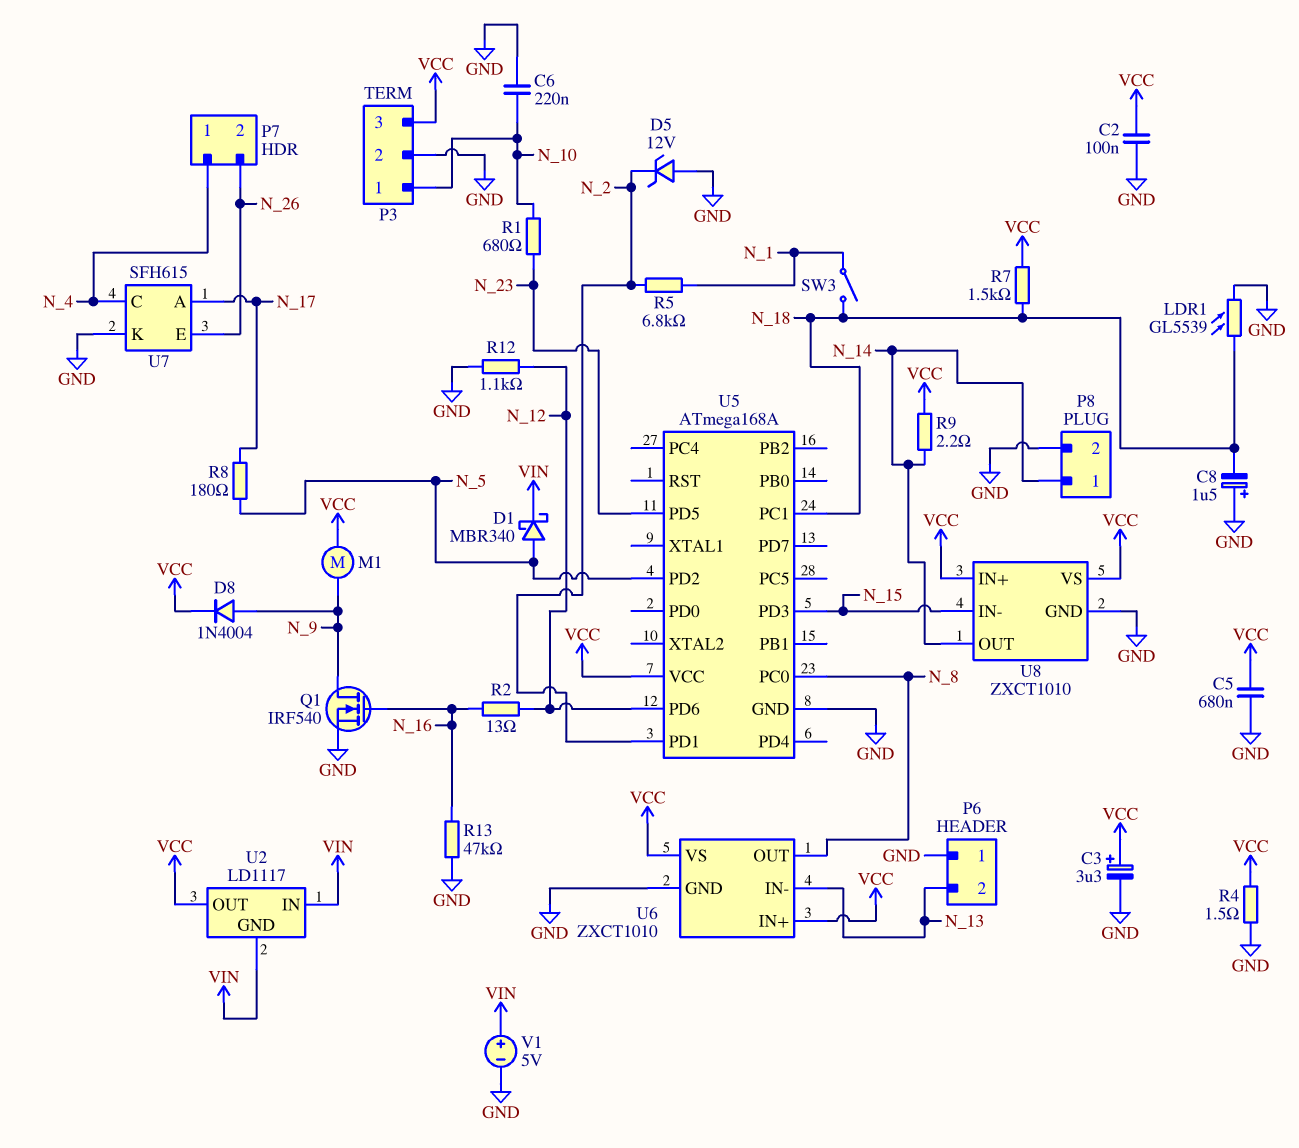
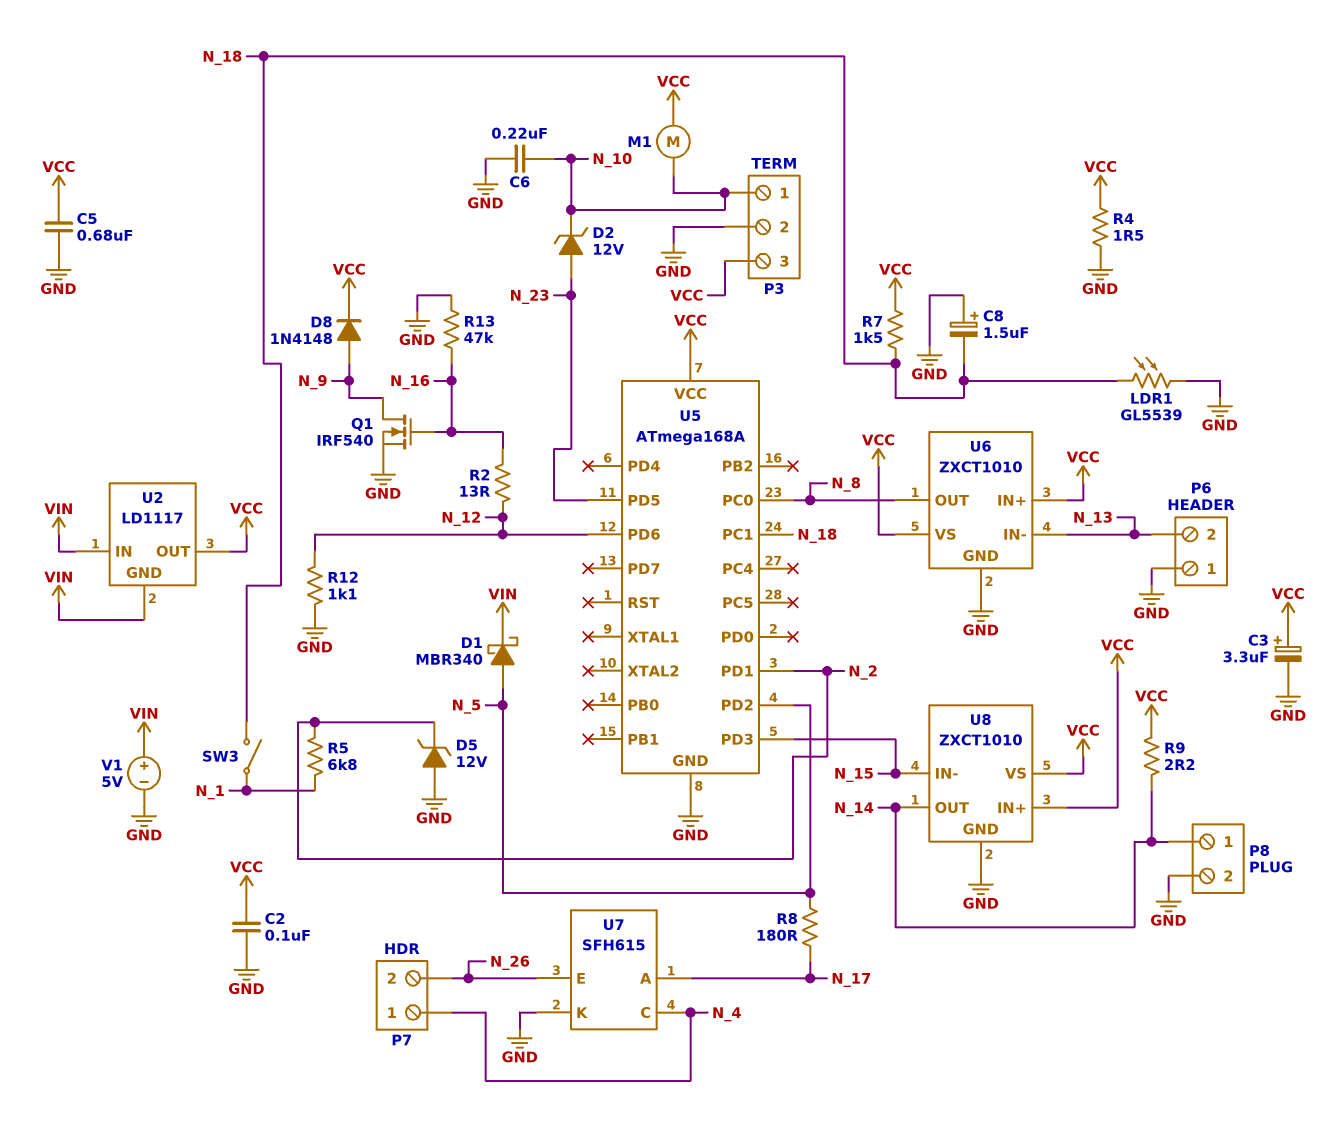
D2: none -> zener 12V (A N_23, K N_10)
D8: diode 1N4004 (A N_9, K VCC) -> diode 1N4148 (A N_9, K VCC)
M1: motor (N_9, VCC) -> motor (N_10, VCC)
R1: 680 (N_10, N_23) -> none

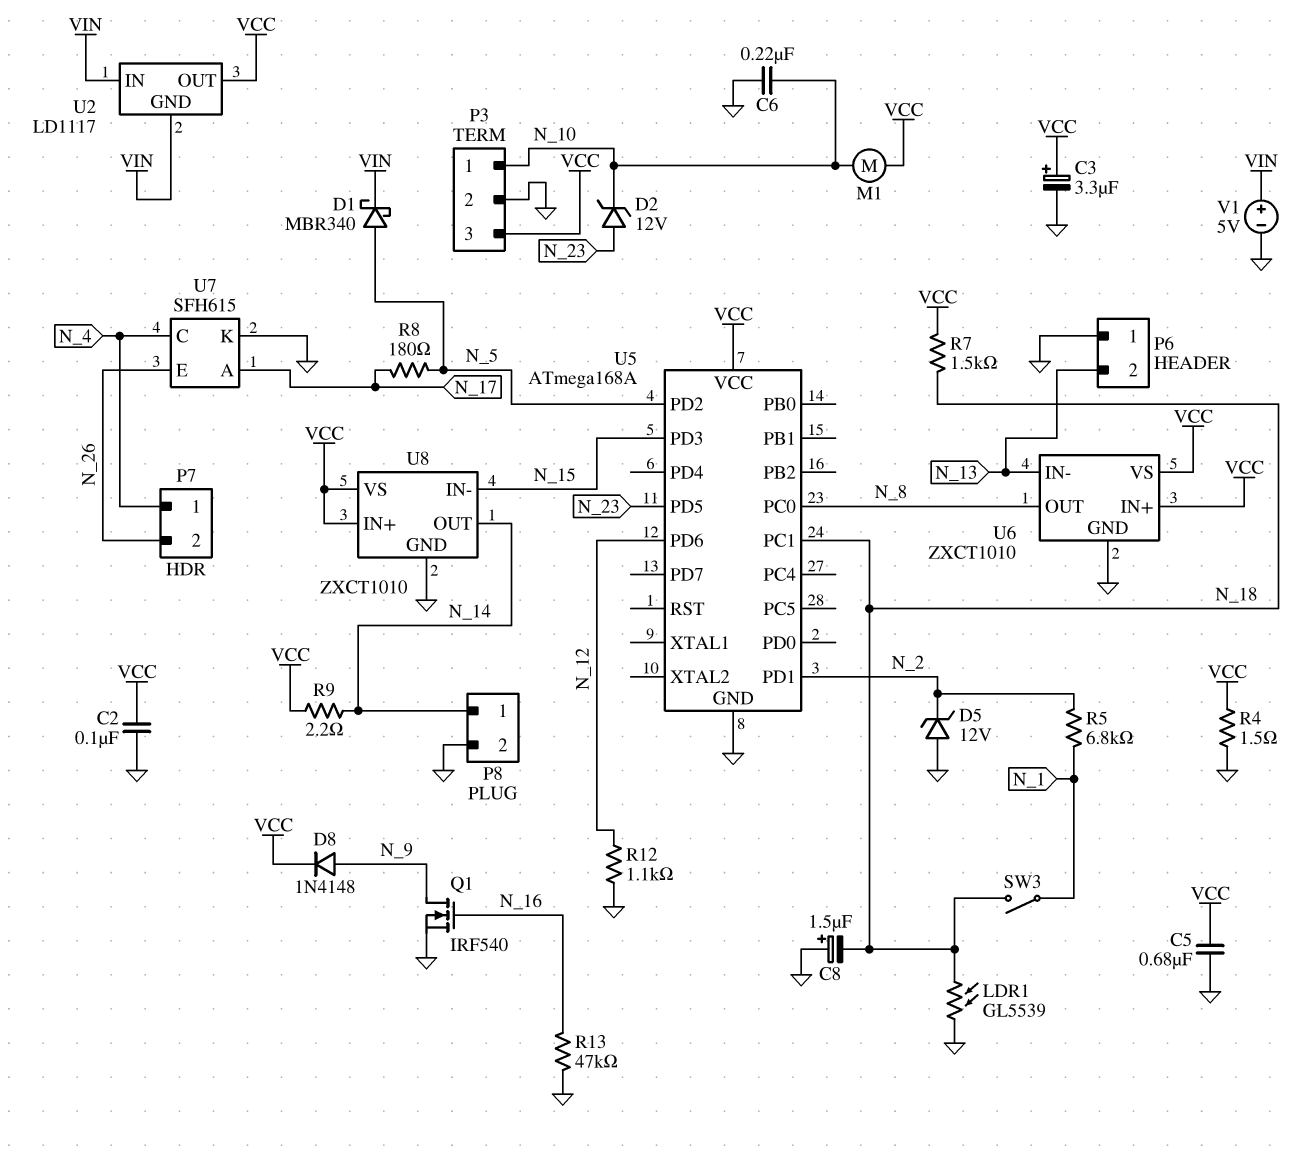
R2: 13 (N_12, N_16) -> none

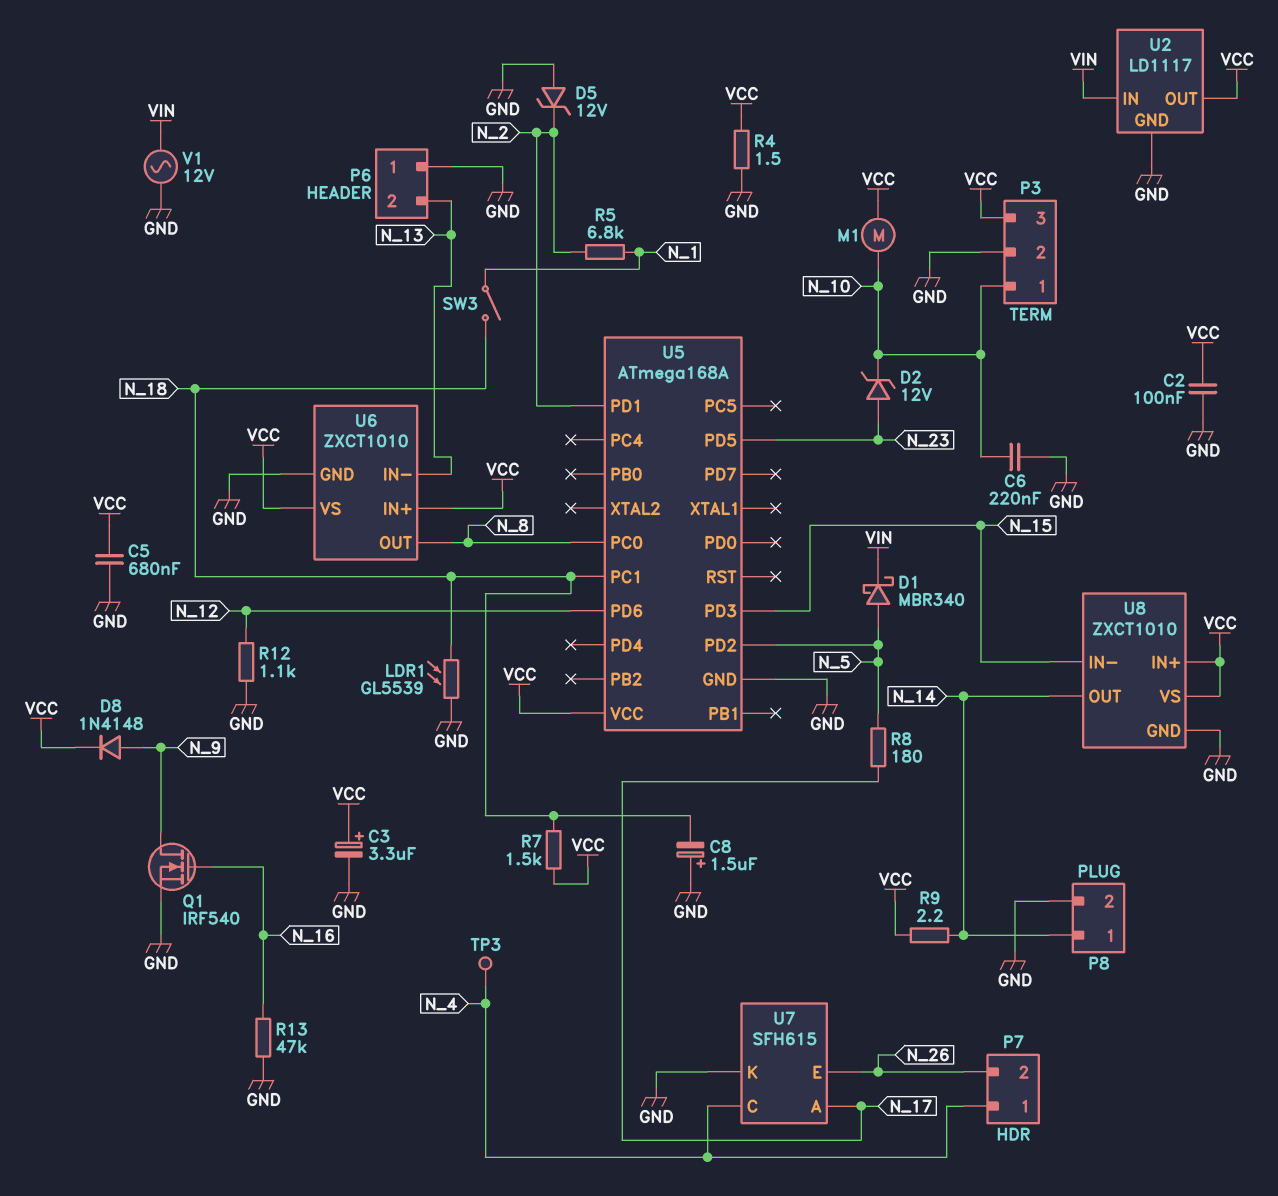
TP3: none -> test point (N_4)
U2 pin GND: VIN -> GND
V1: 5V (plus VIN, minus GND) -> AC 12V (GND, VIN)

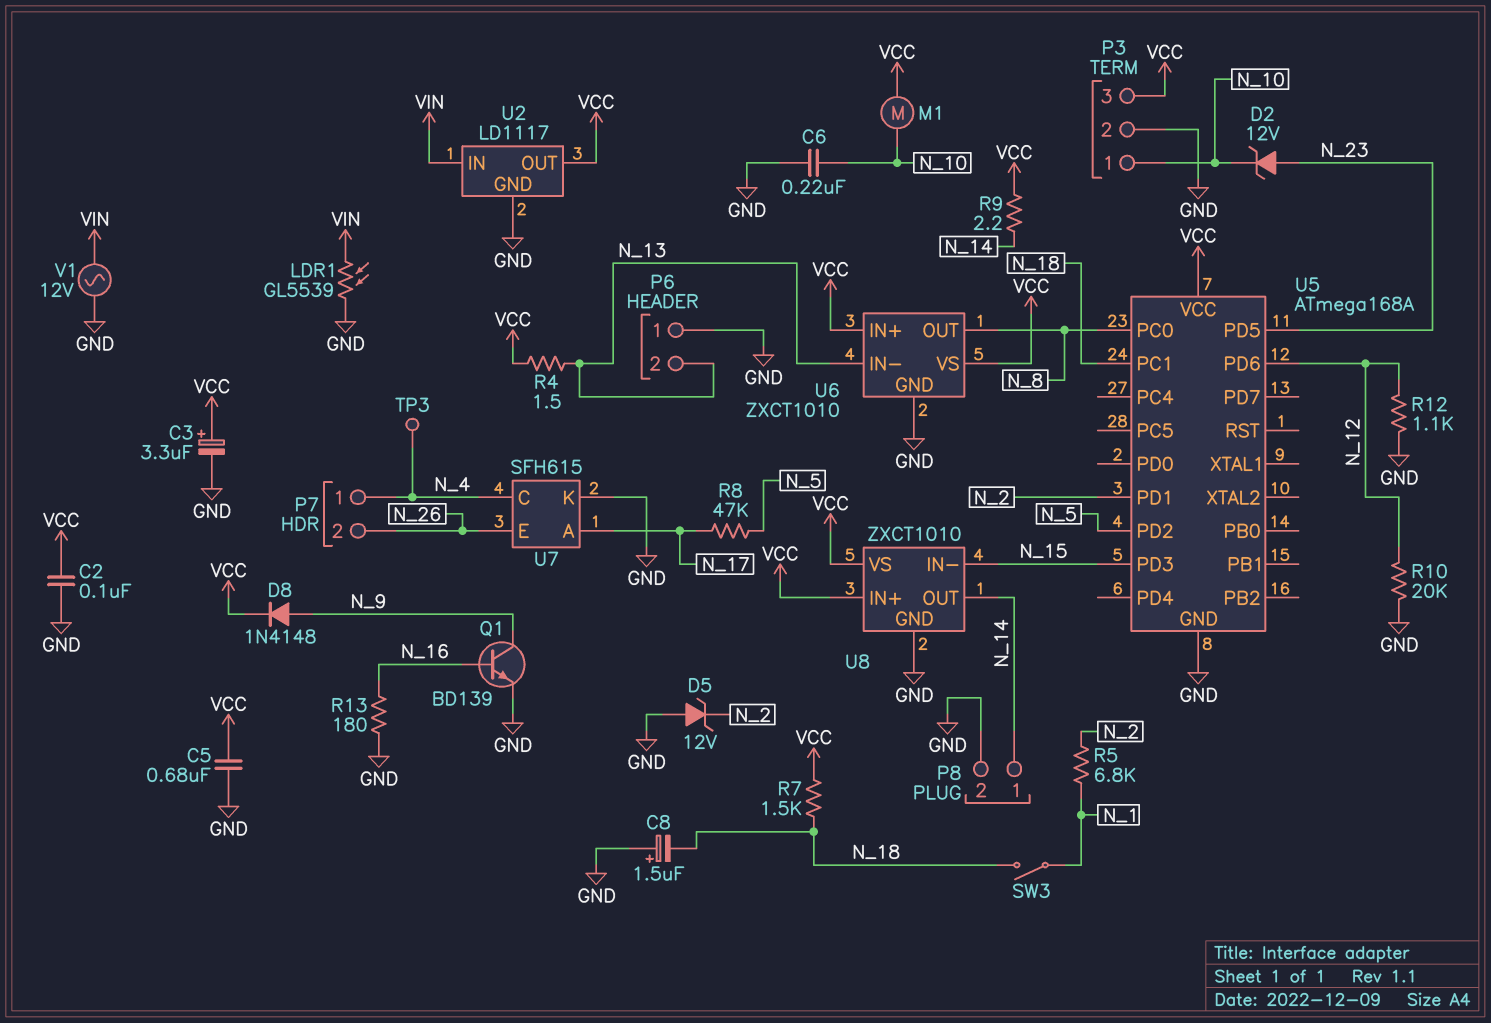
D1: schottky MBR340 (A N_5, K VIN) -> none
LDR1: GL5539 (GND, N_18) -> GL5539 (GND, VIN)
Q1: NMOS IRF540 (G N_16, D N_9, S GND) -> NPN BD139 (B N_16, C N_9, E GND)
R4: 1.5 (GND, VCC) -> 1.5 (N_13, VCC)
R8: 180 (N_5, N_17) -> 47k (N_5, N_17)
R10: none -> 20k (GND, N_12)
R13: 47k (GND, N_16) -> 180 (GND, N_16)

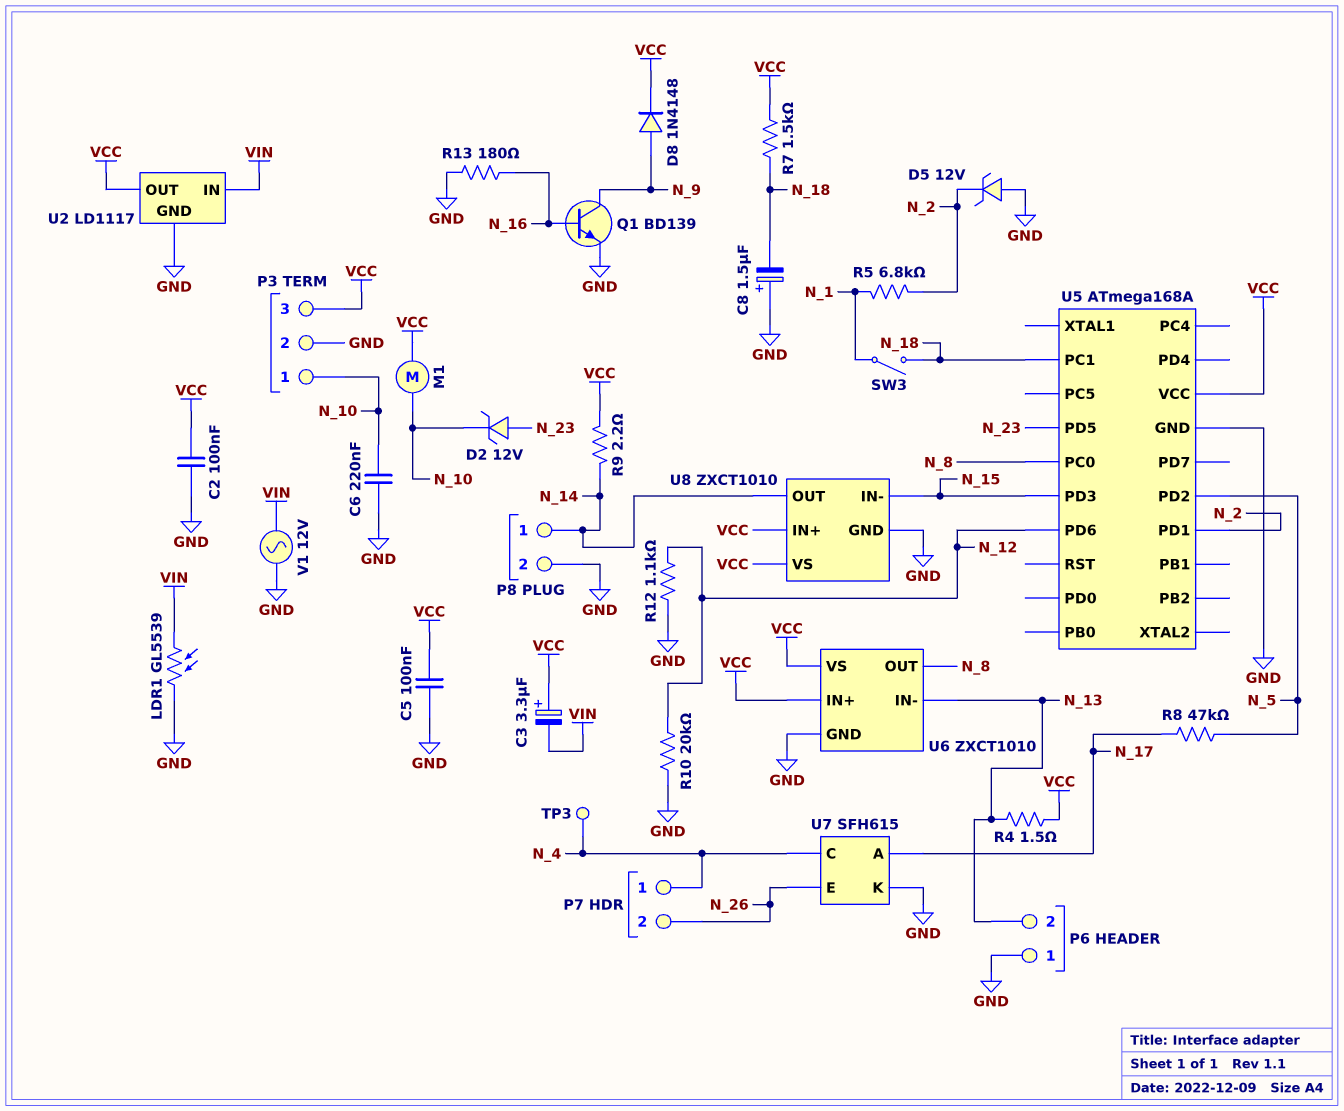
C3: 3.3uF (plus VCC, minus GND) -> 3.3uF (plus VCC, minus VIN)
C5: 680nF (GND, VCC) -> 100nF (GND, VCC)

